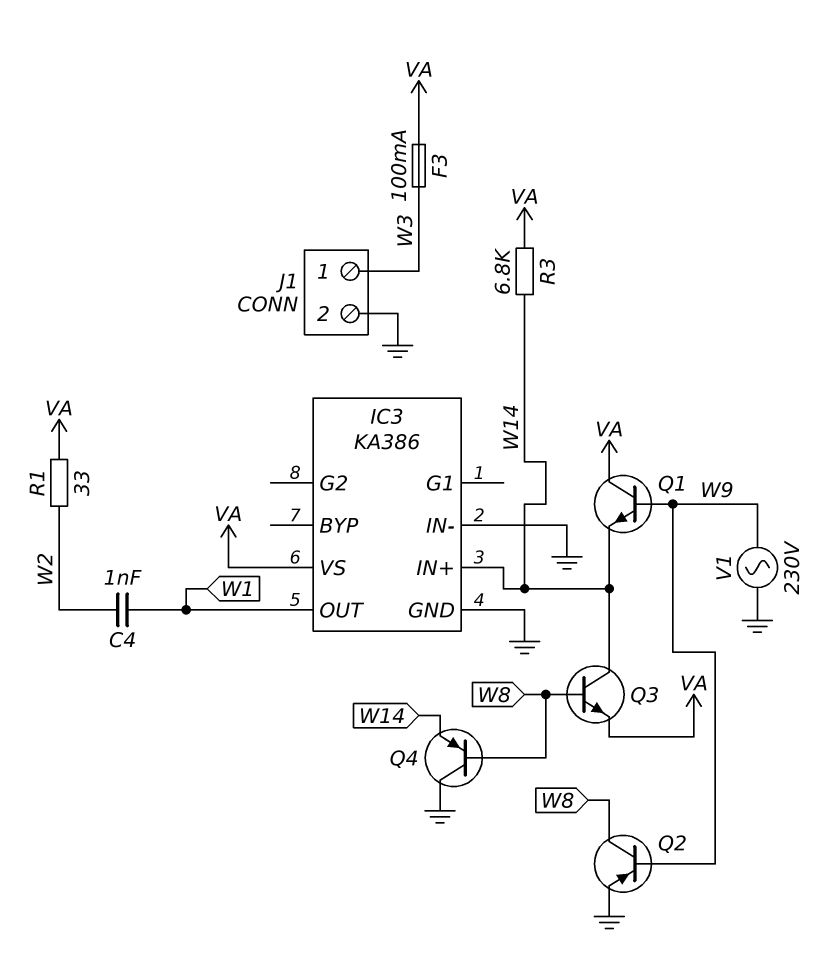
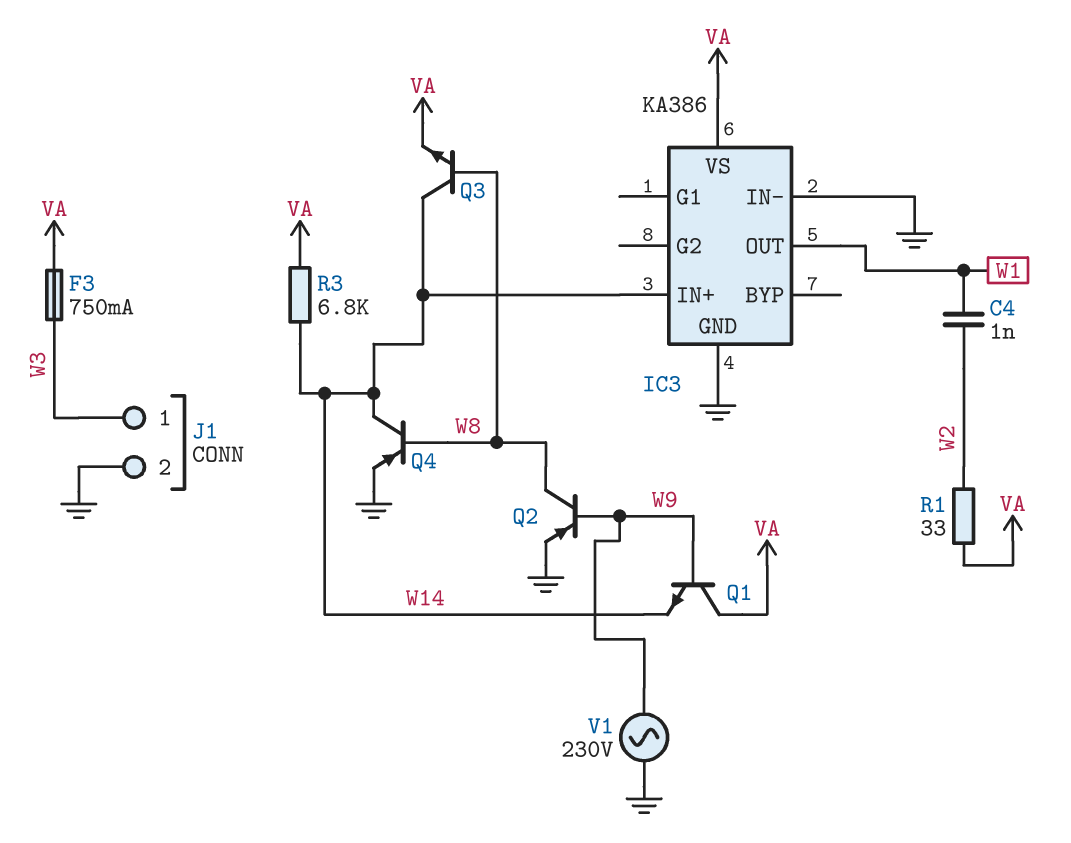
F3: 100mA (VA, W3) -> 750mA (VA, W3)
Q4: PNP (B W8, C GND, E W14) -> PNP (B W8, C W14, E GND)

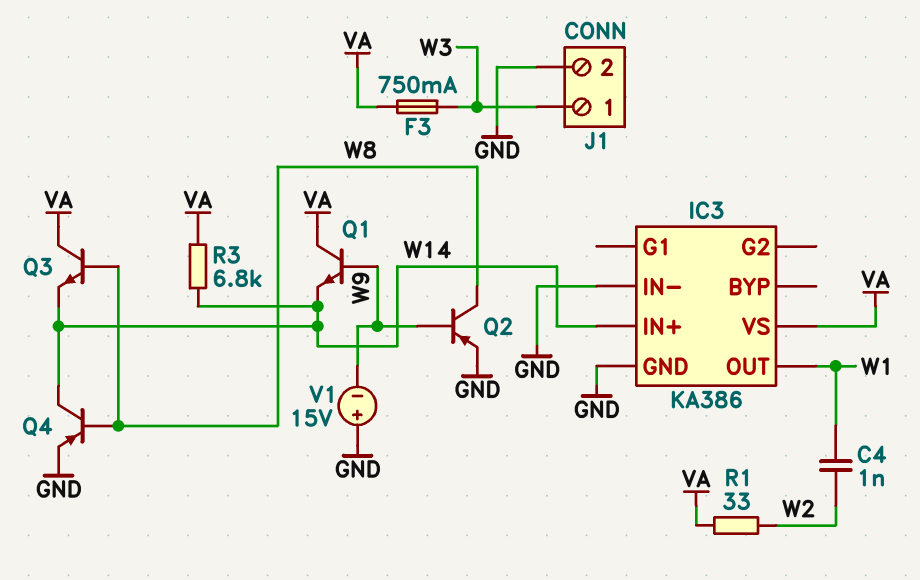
Q3: NPN (B W8, C W14, E VA) -> NPN (B W8, C VA, E W14)
V1: AC 230V (GND, W9) -> 15V (plus GND, minus W9)

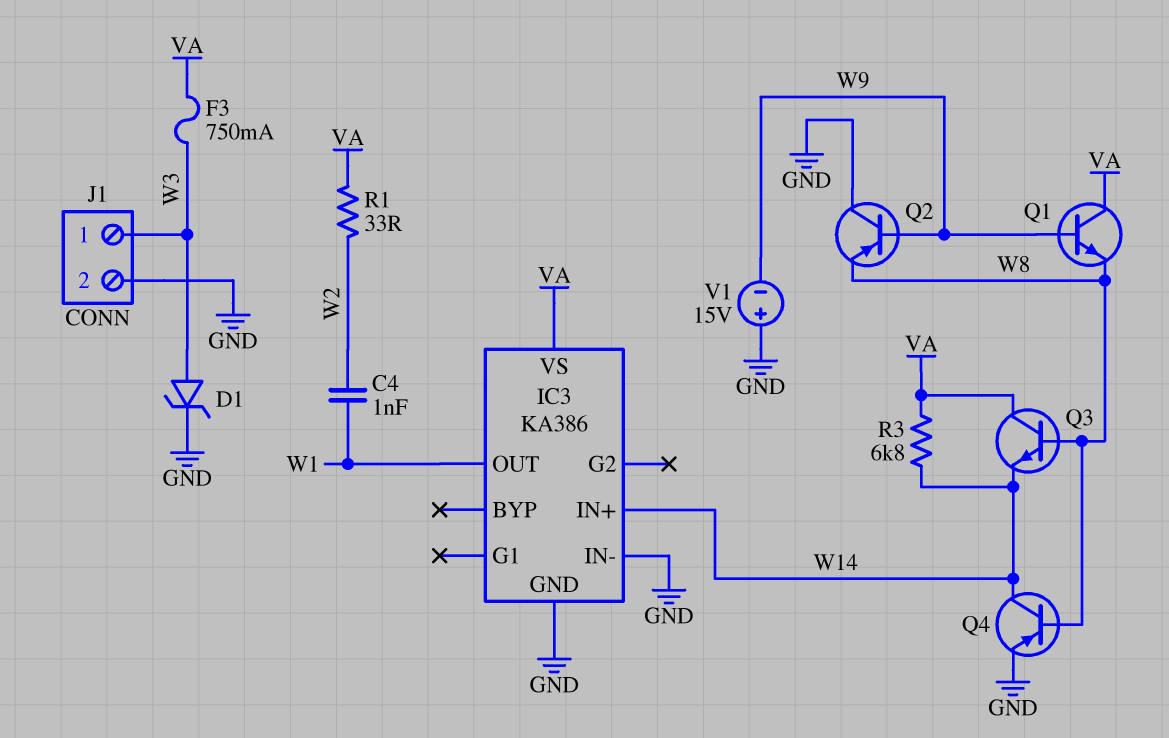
D1: none -> zener (A W3, K GND)
Q1: NPN (B W9, C VA, E W14) -> NPN (B W9, C VA, E W8)
Q2: PNP (B W9, C W8, E GND) -> PNP (B W9, C GND, E W8)

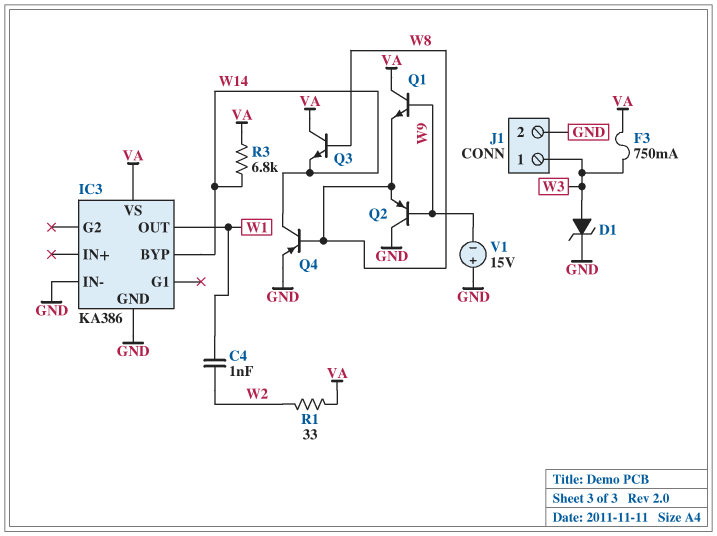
IC3 pin BYP: none -> W14
IC3 pin IN+: W14 -> none

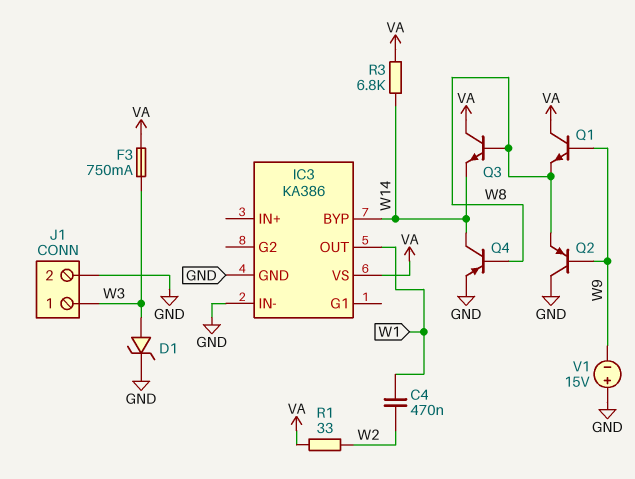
C4: 1nF (W1, W2) -> 470nF (W1, W2)

